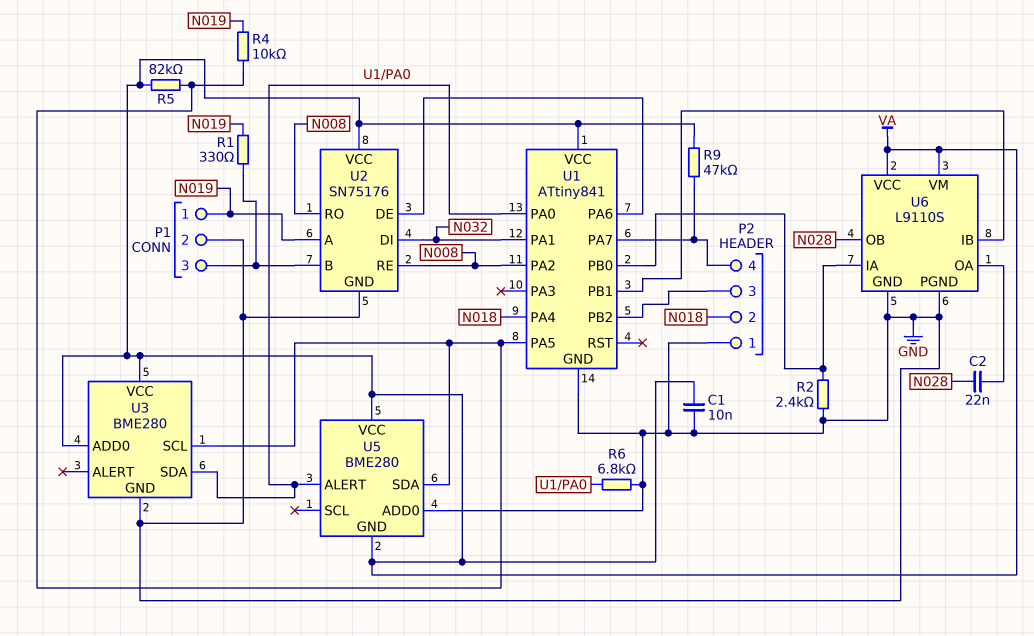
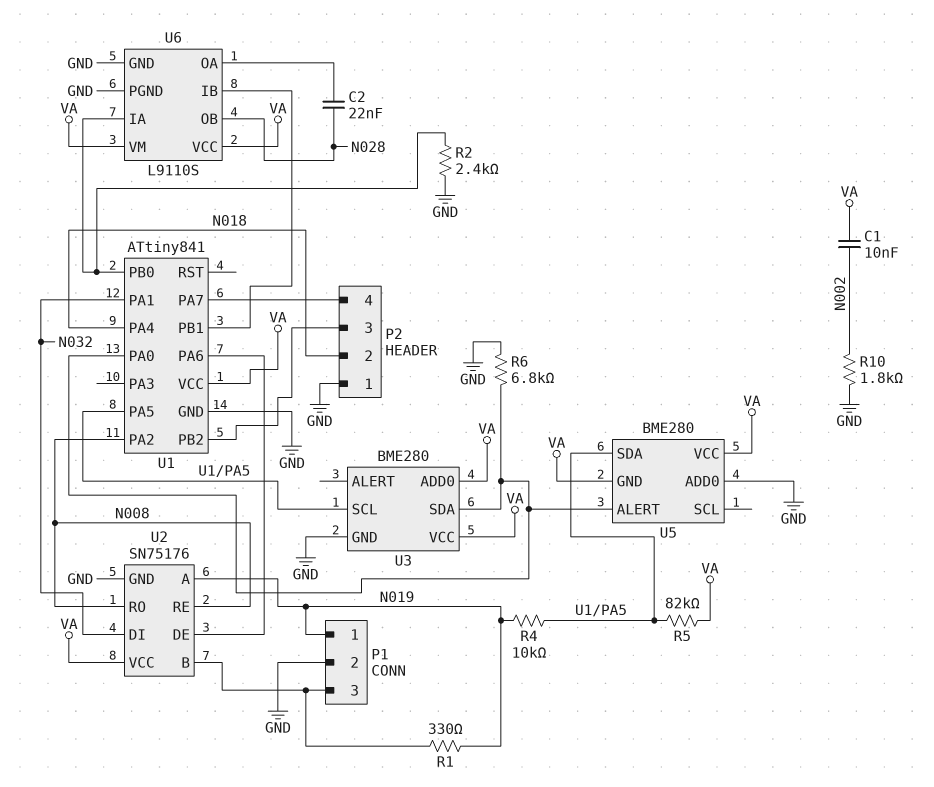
C1: 10nF (GND, VA) -> 10nF (N002, VA)
R9: 47k (P2/4, VA) -> none
R10: none -> 1.8k (GND, N002)

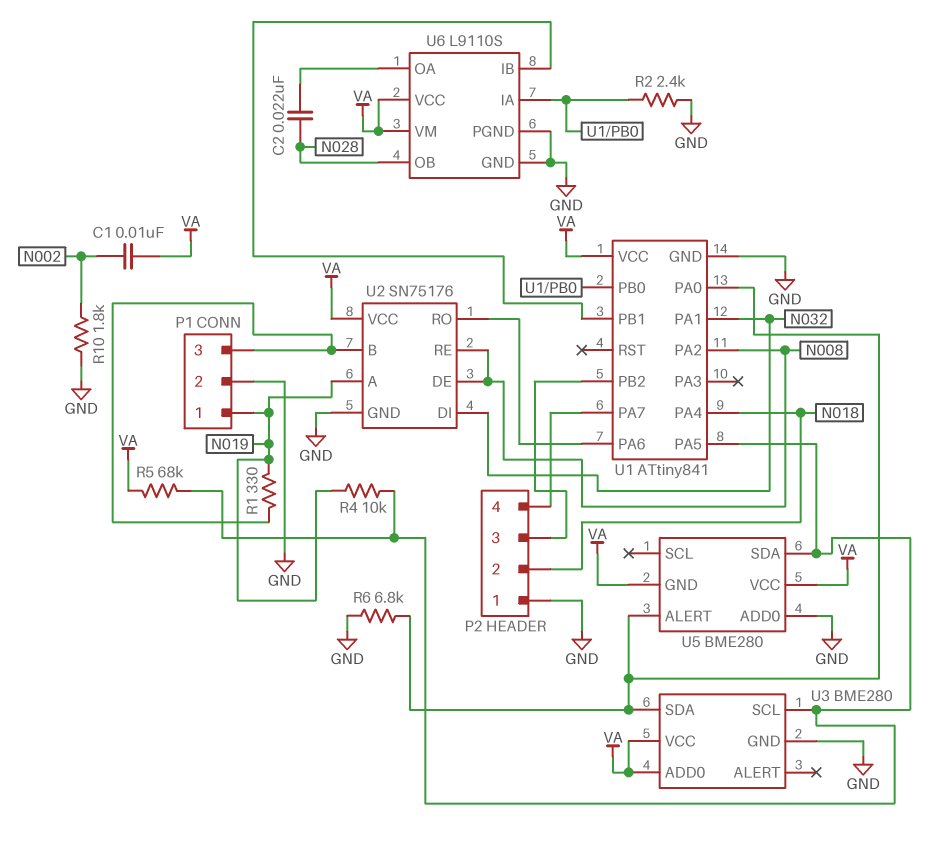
R5: 82k (U1/PA5, VA) -> 68k (U1/PA5, VA)
U2 pin DE: U1/PA6 -> N008
U2 pin RO: N008 -> U1/PA6

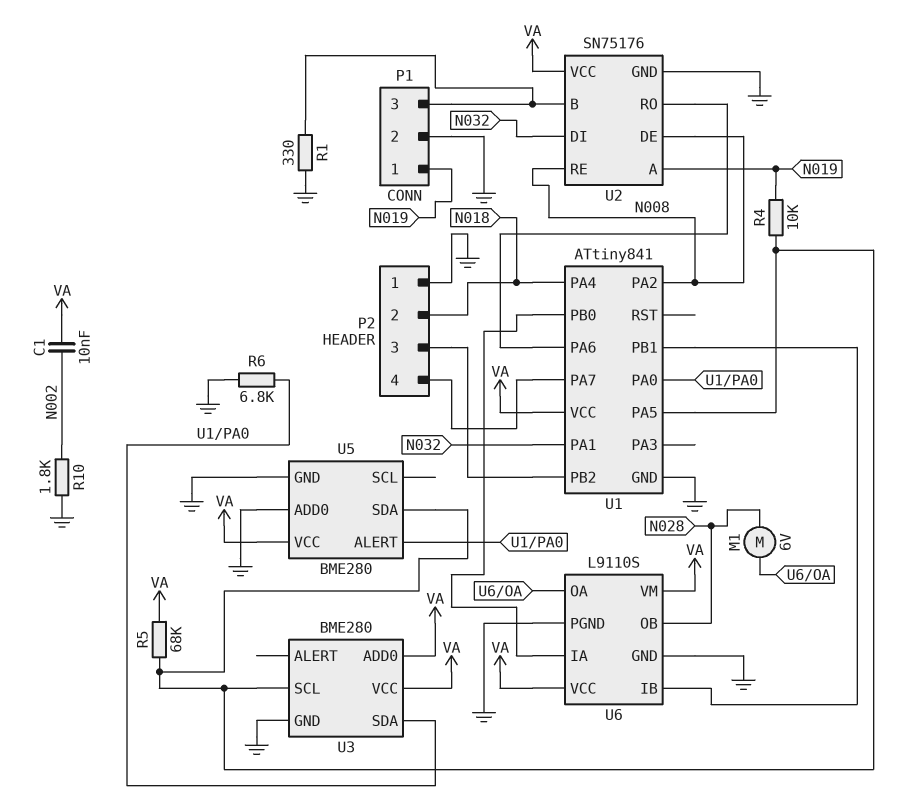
C2: 22nF (N028, U6/OA) -> none
M1: none -> motor 6V (N028, U6/OA)
R1: 330 (N019, P1/3) -> 330 (GND, P1/3)
R2: 2.4k (GND, U1/PB0) -> none
U5 pin GND: VA -> GND

